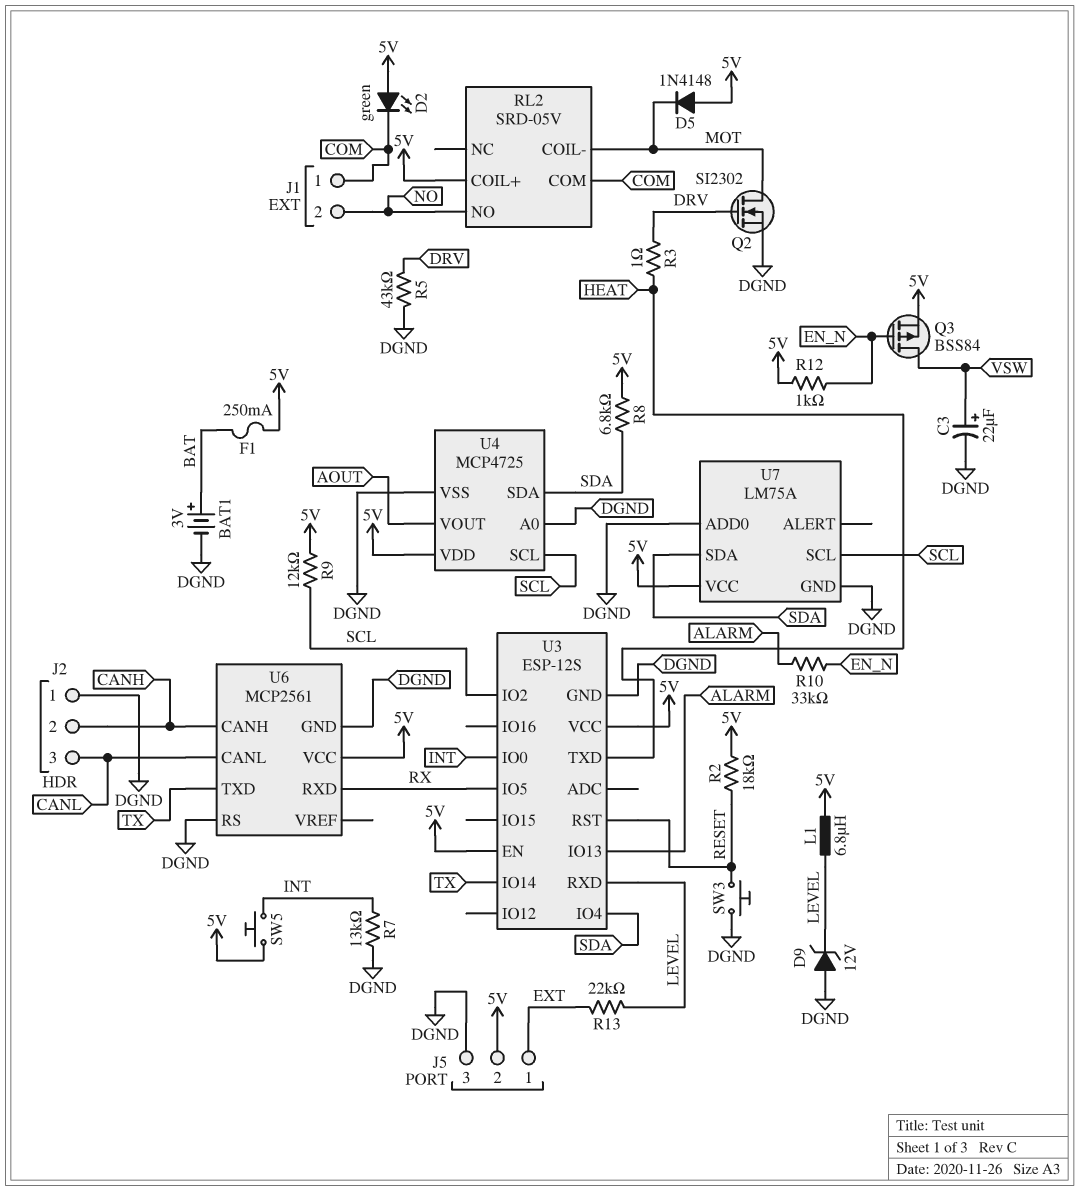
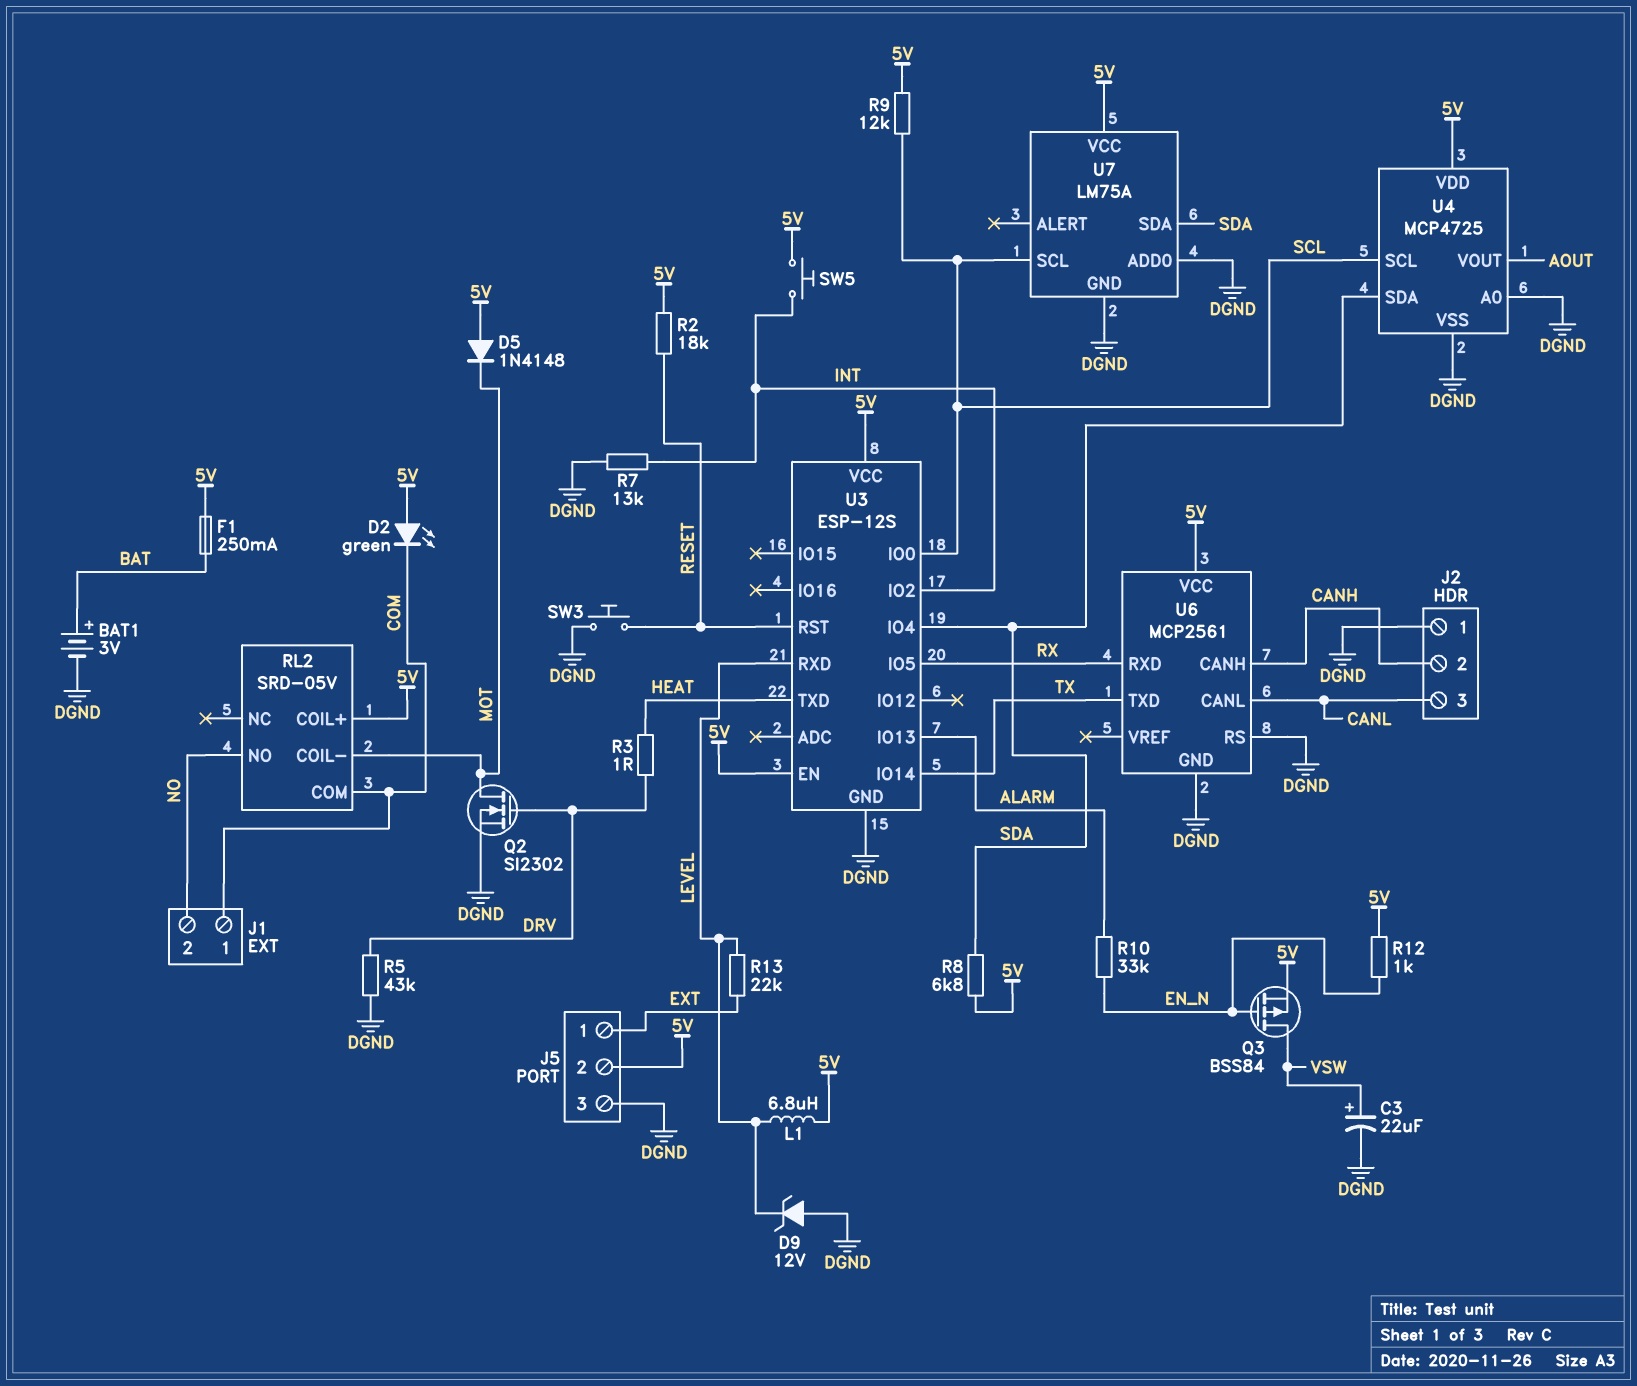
U3 pin IO0: INT -> SCL
U3 pin IO2: SCL -> INT

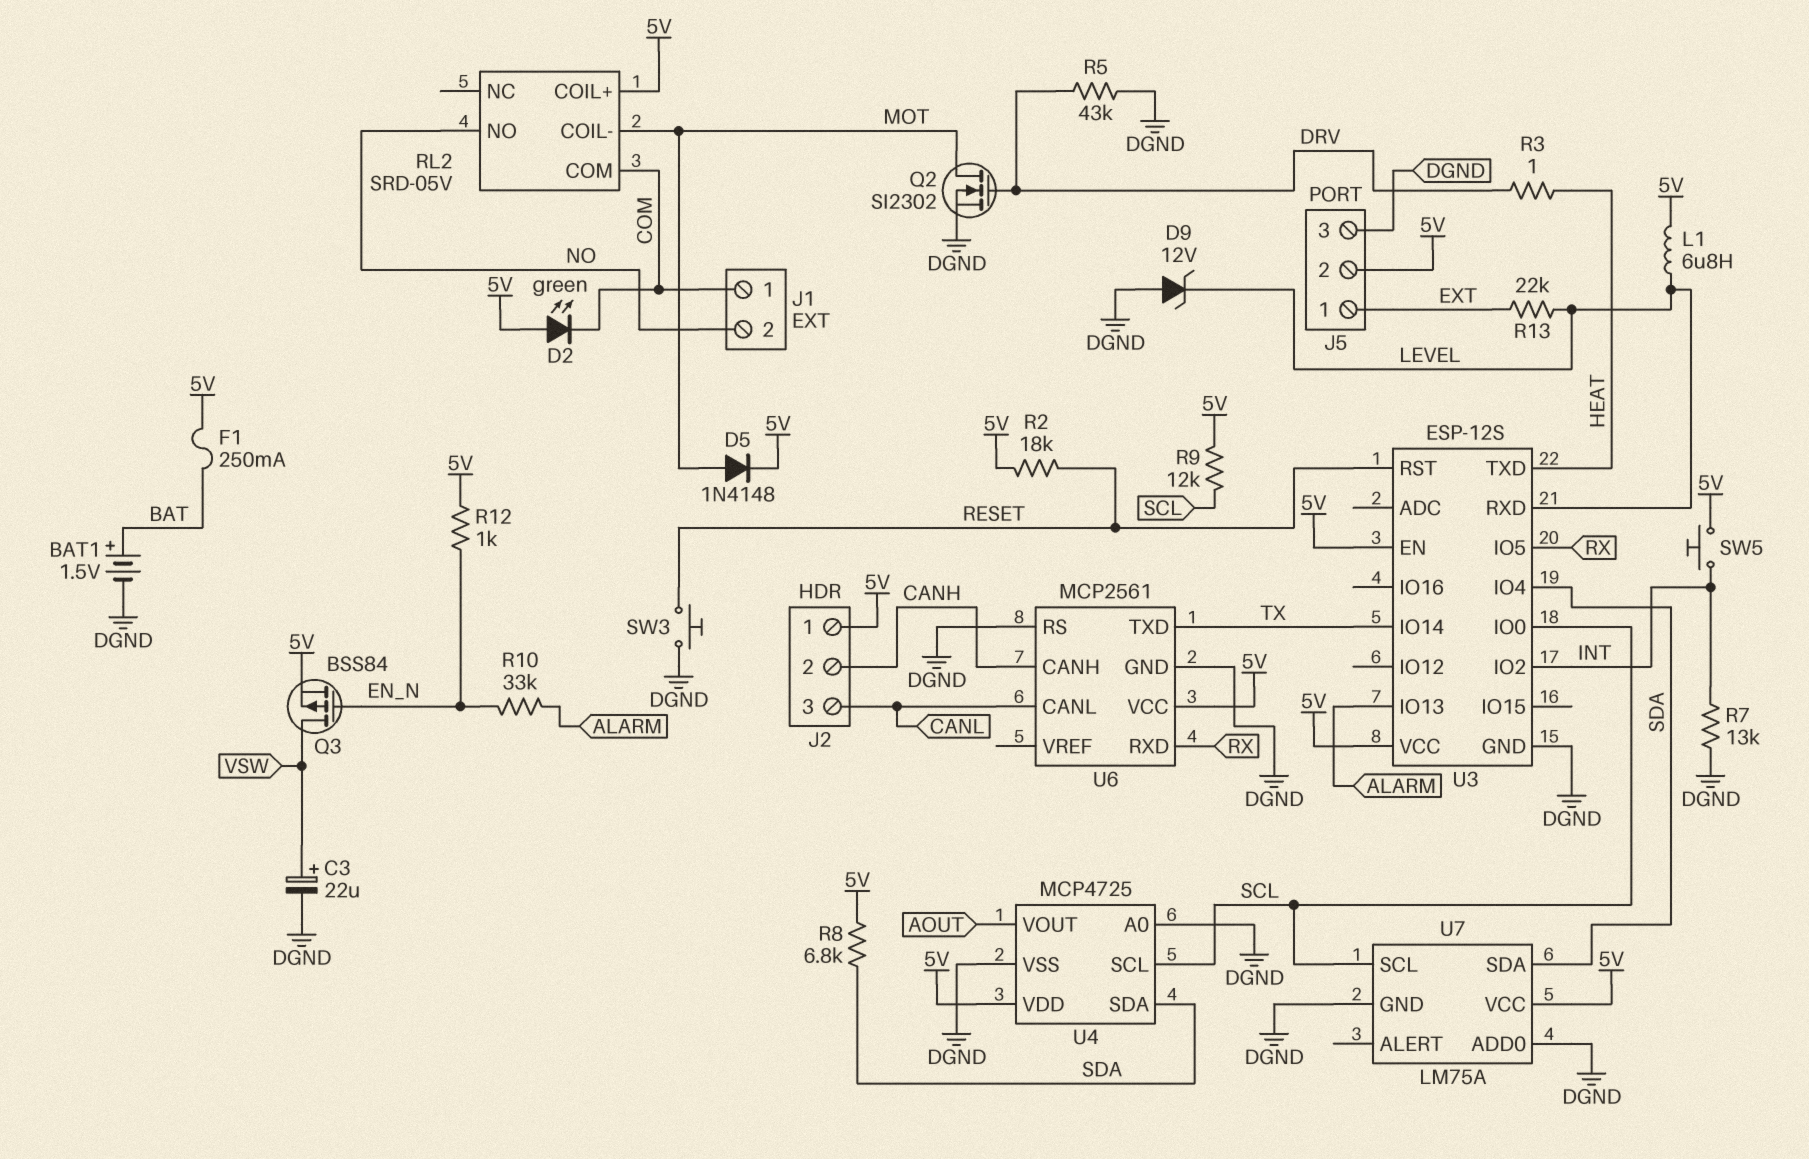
BAT1: 3V (plus BAT, minus DGND) -> 1.5V (plus BAT, minus DGND)
D5: diode 1N4148 (A 5V, K MOT) -> diode 1N4148 (A MOT, K 5V)
J2 pin 1: DGND -> 5V

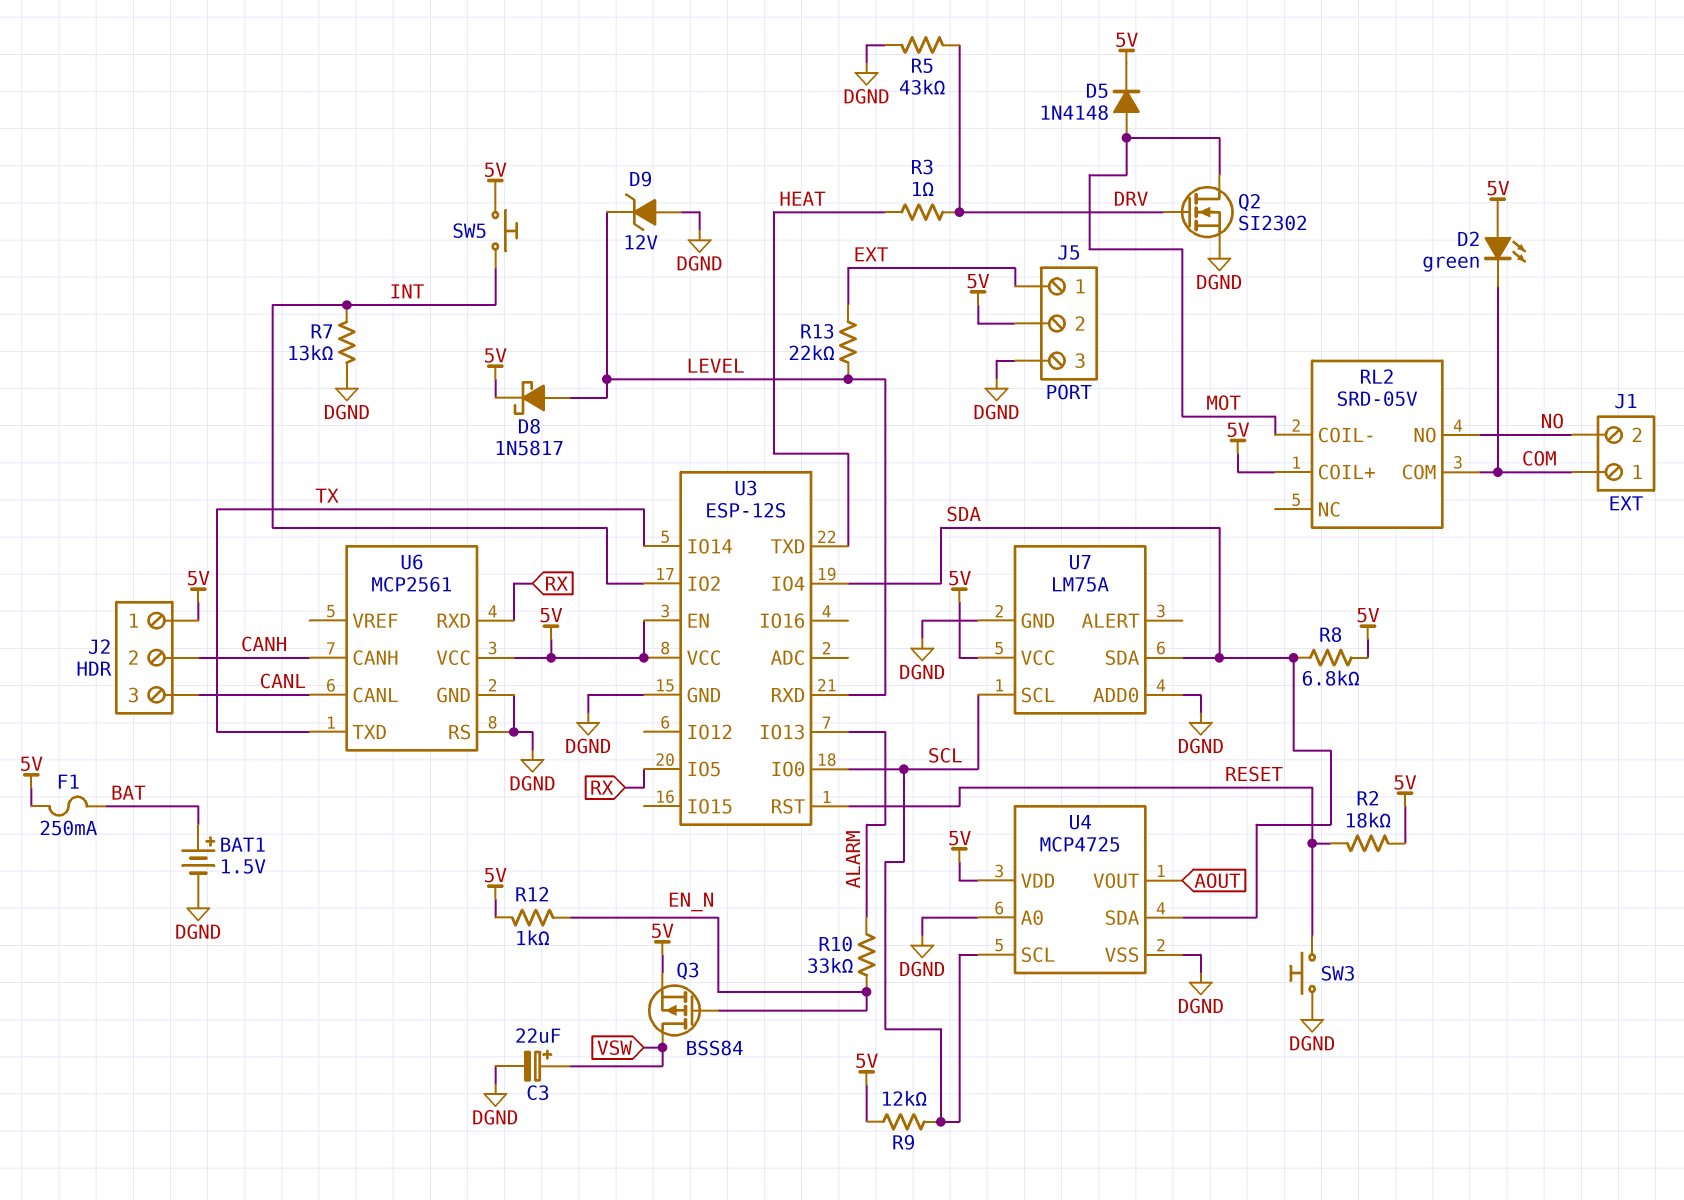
D8: none -> schottky 1N5817 (A LEVEL, K 5V)
L1: 6.8uH (5V, LEVEL) -> none

